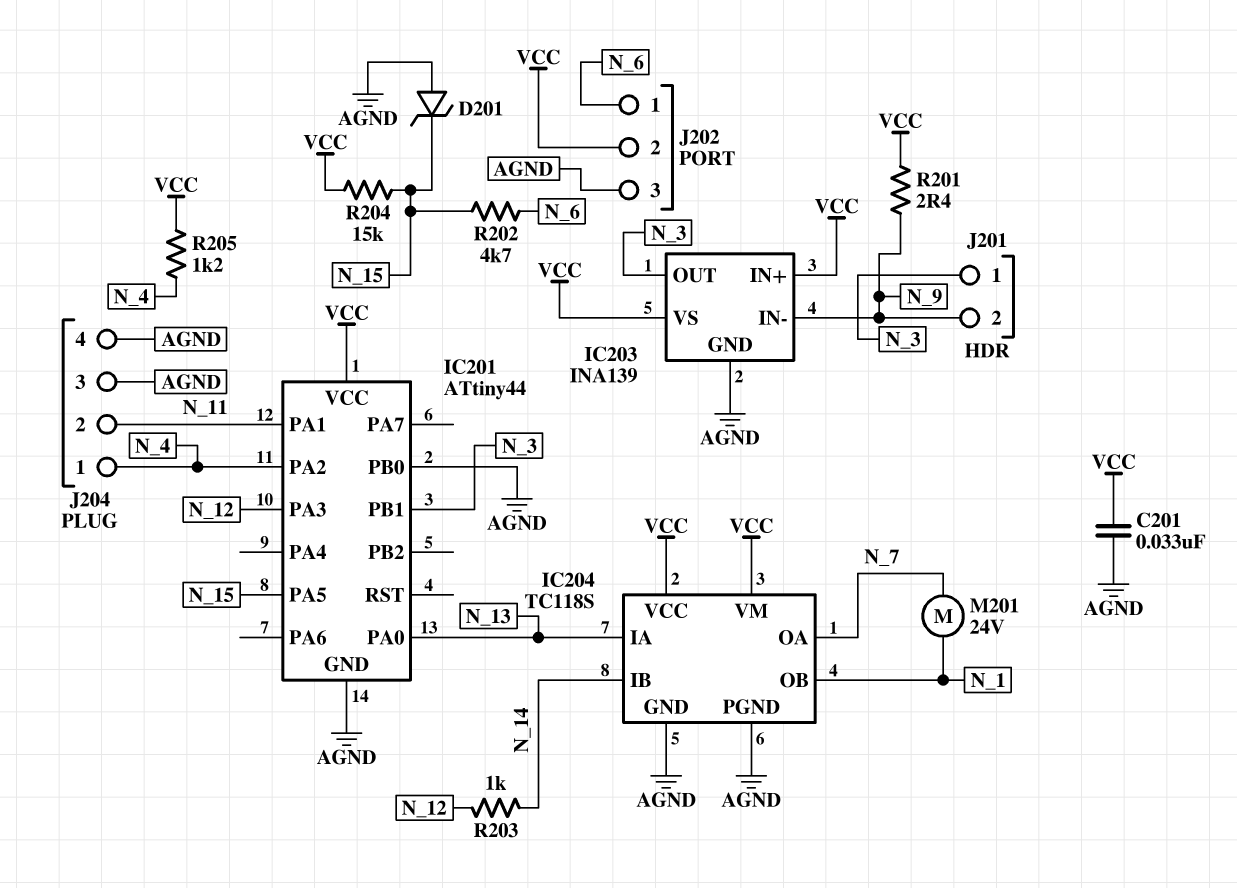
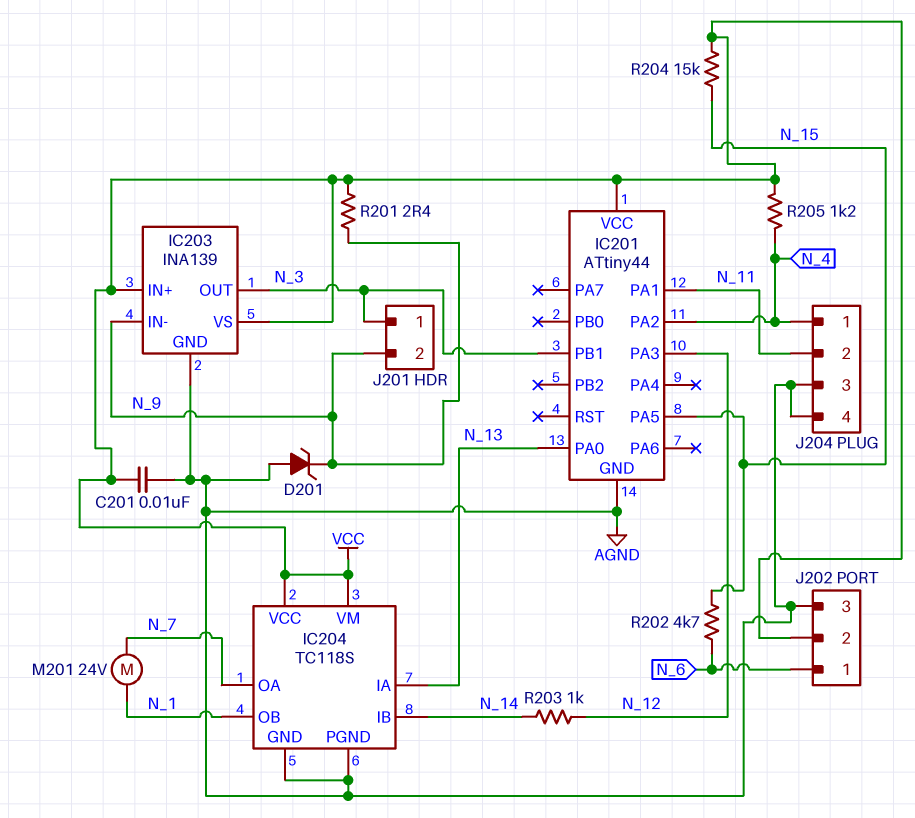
C201: 33nF (AGND, VCC) -> 10nF (AGND, VCC)
D201: zener (A AGND, K N_15) -> zener (A AGND, K N_9)
IC201 pin PB0: AGND -> none

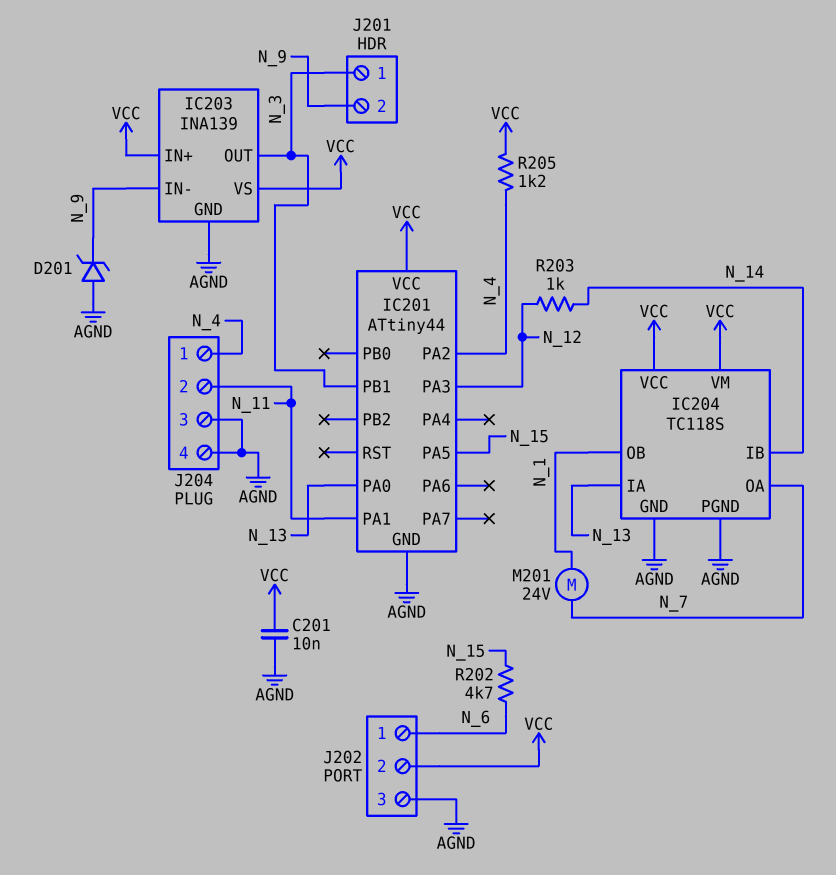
R201: 2.4 (N_9, VCC) -> none
R204: 15k (N_15, VCC) -> none

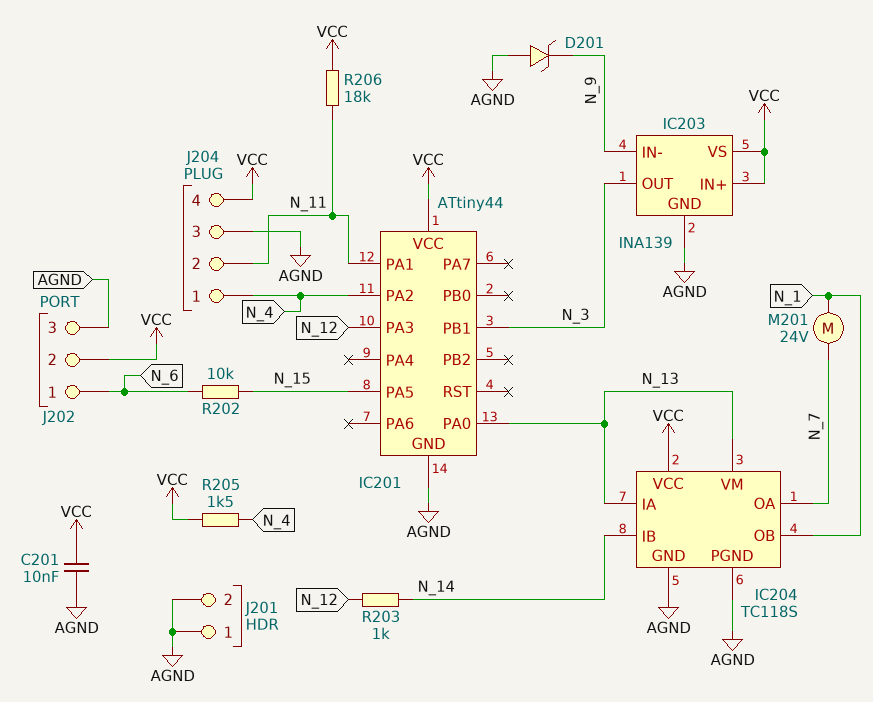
IC204 pin VM: VCC -> N_13
J201 pin 1: N_3 -> AGND
J201 pin 2: N_9 -> AGND
J204 pin 4: AGND -> VCC
R202: 4.7k (N_6, N_15) -> 10k (N_6, N_15)
R205: 1.2k (N_4, VCC) -> 1.5k (N_4, VCC)
R206: none -> 18k (N_11, VCC)

